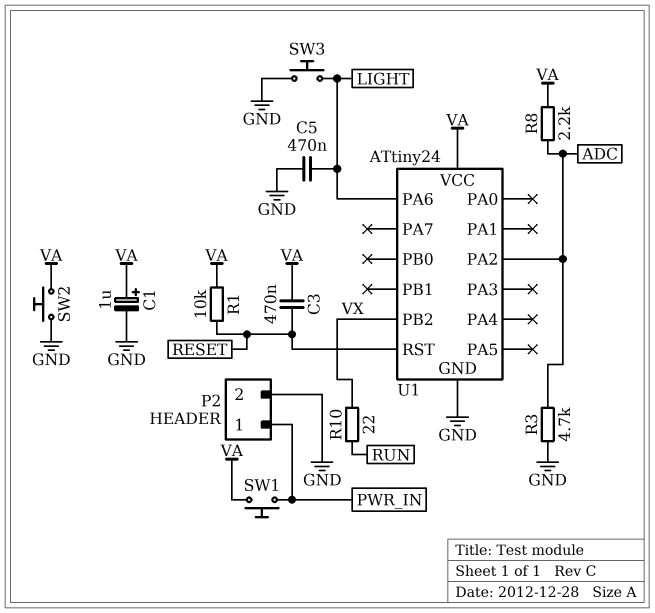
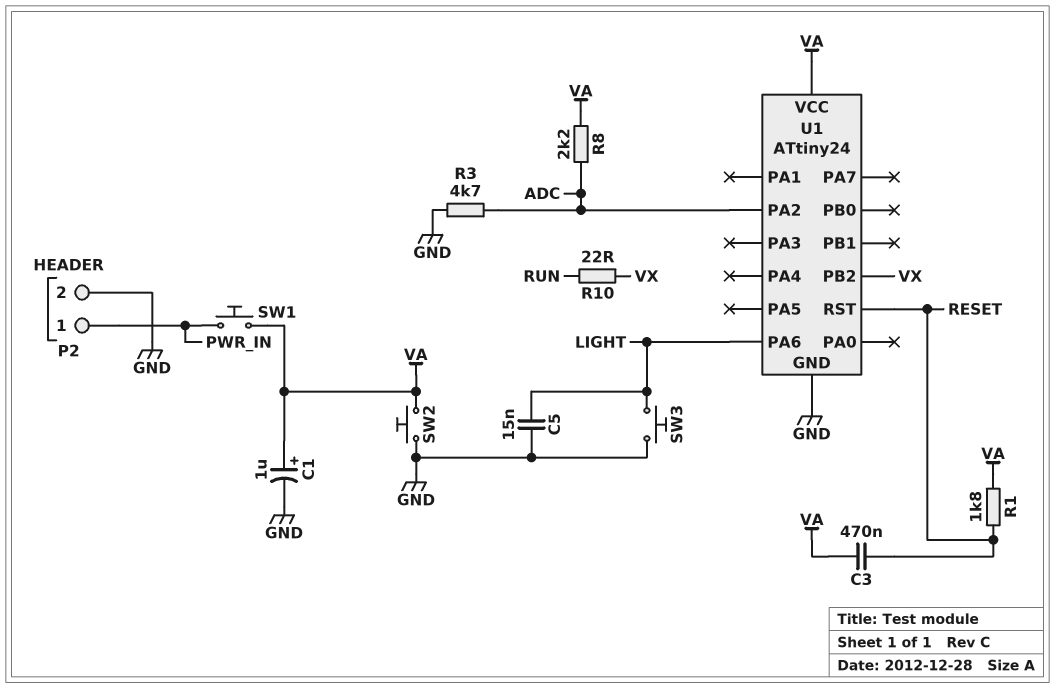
C5: 470nF (GND, LIGHT) -> 15nF (GND, LIGHT)
R1: 10k (RESET, VA) -> 1.8k (RESET, VA)

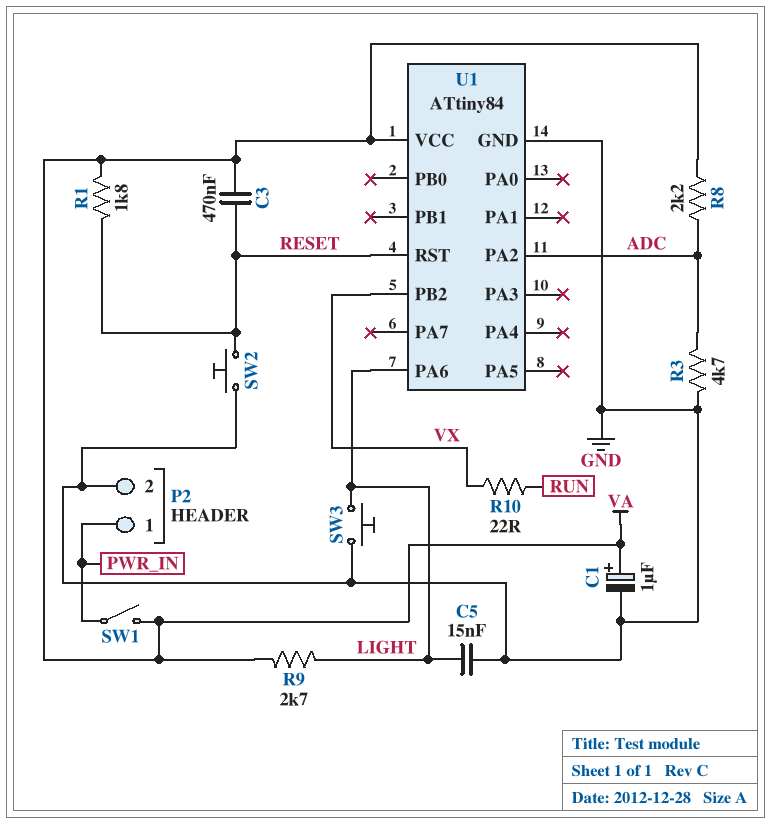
R9: none -> 2.7k (LIGHT, VA)
SW1: button (PWR_IN, VA) -> switch (PWR_IN, VA)
SW2: button (GND, VA) -> button (GND, RESET)
U1: ATtiny24 -> ATtiny84

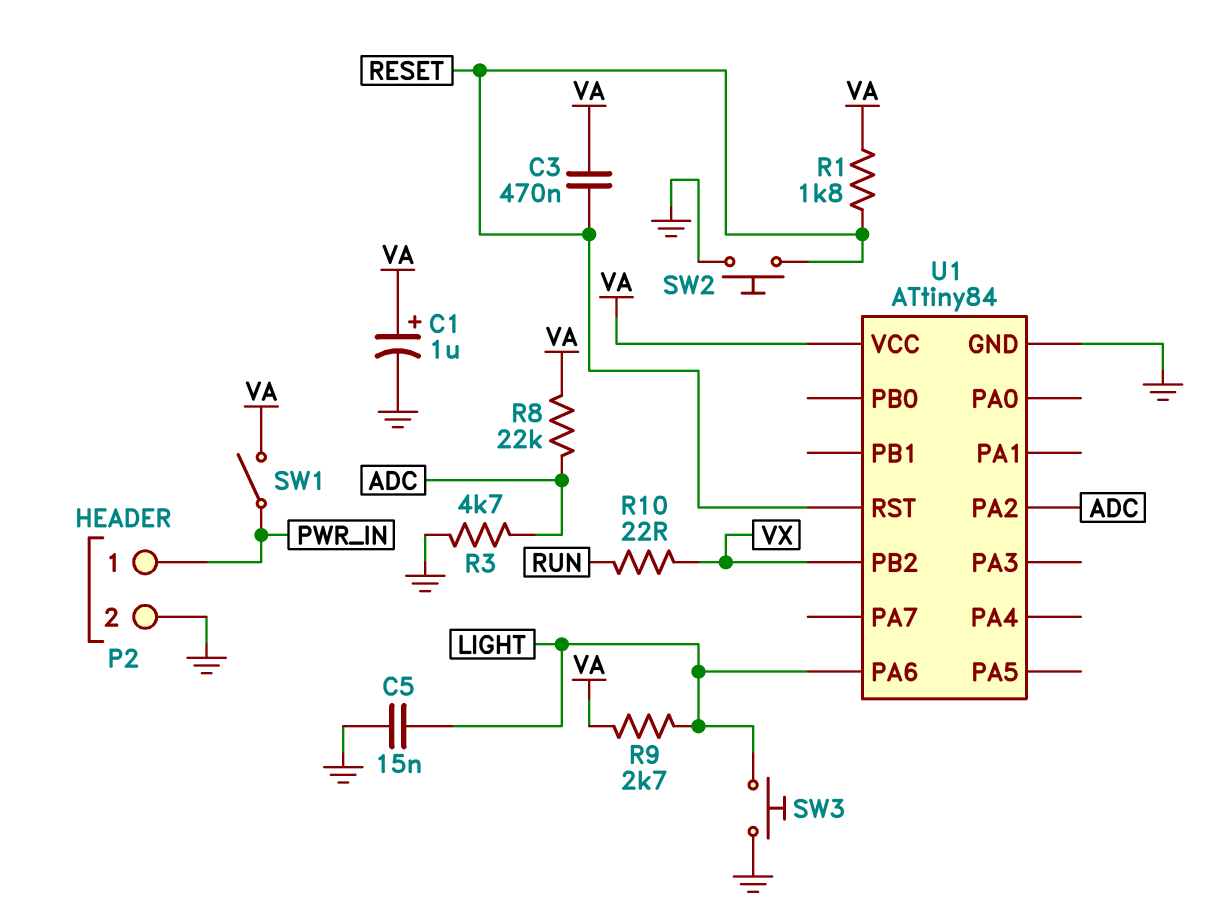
R8: 2.2k (ADC, VA) -> 22k (ADC, VA)

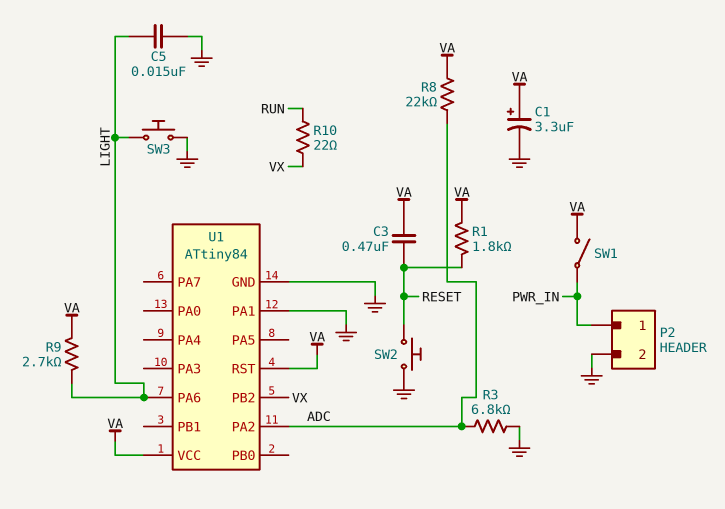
C1: 1uF (plus VA, minus GND) -> 3.3uF (plus VA, minus GND)
R3: 4.7k (ADC, GND) -> 6.8k (ADC, GND)
U1 pin PA1: none -> GND
U1 pin RST: RESET -> VA

